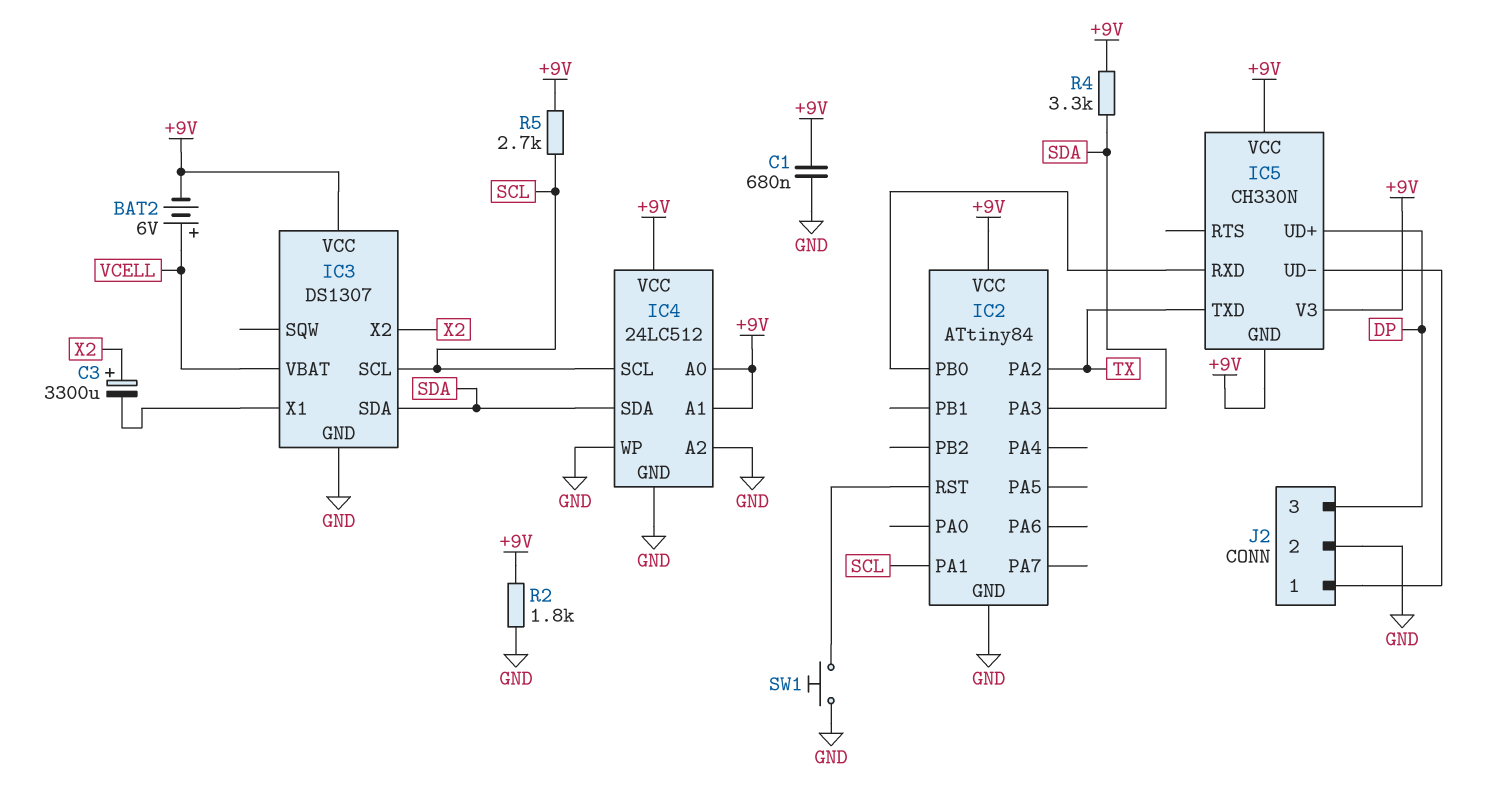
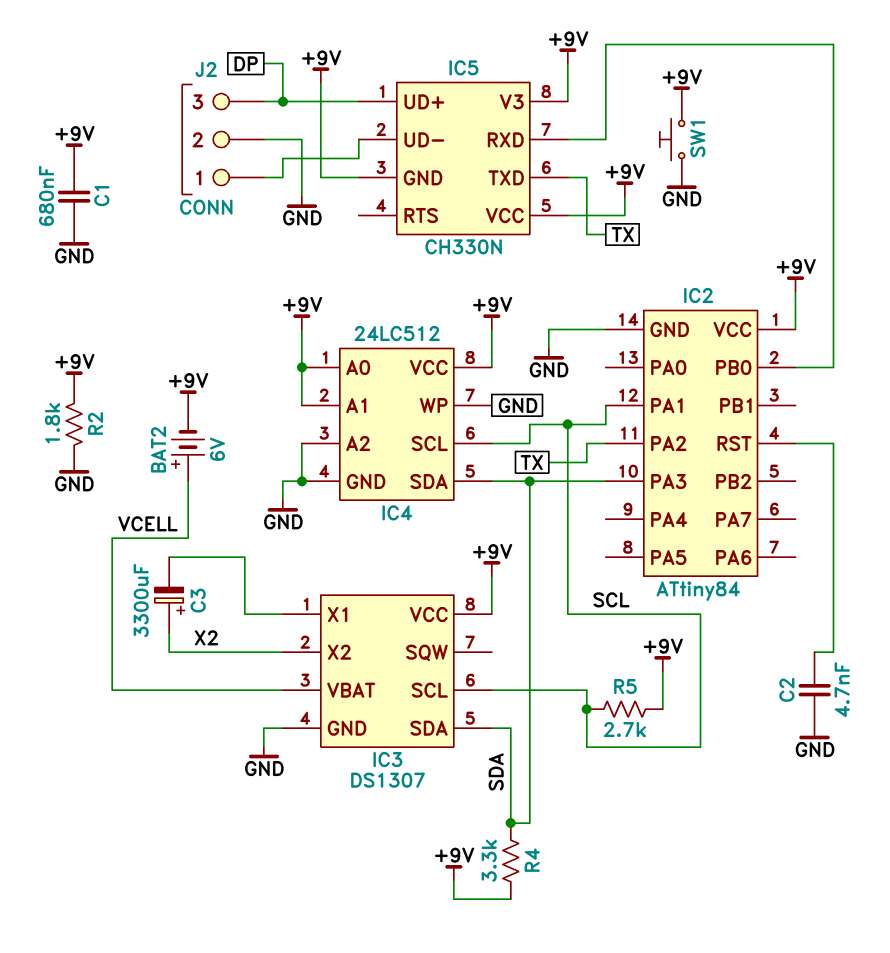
C2: none -> 4.7nF (GND, IC2/RST)
SW1: button (GND, IC2/RST) -> button (+9V, GND)

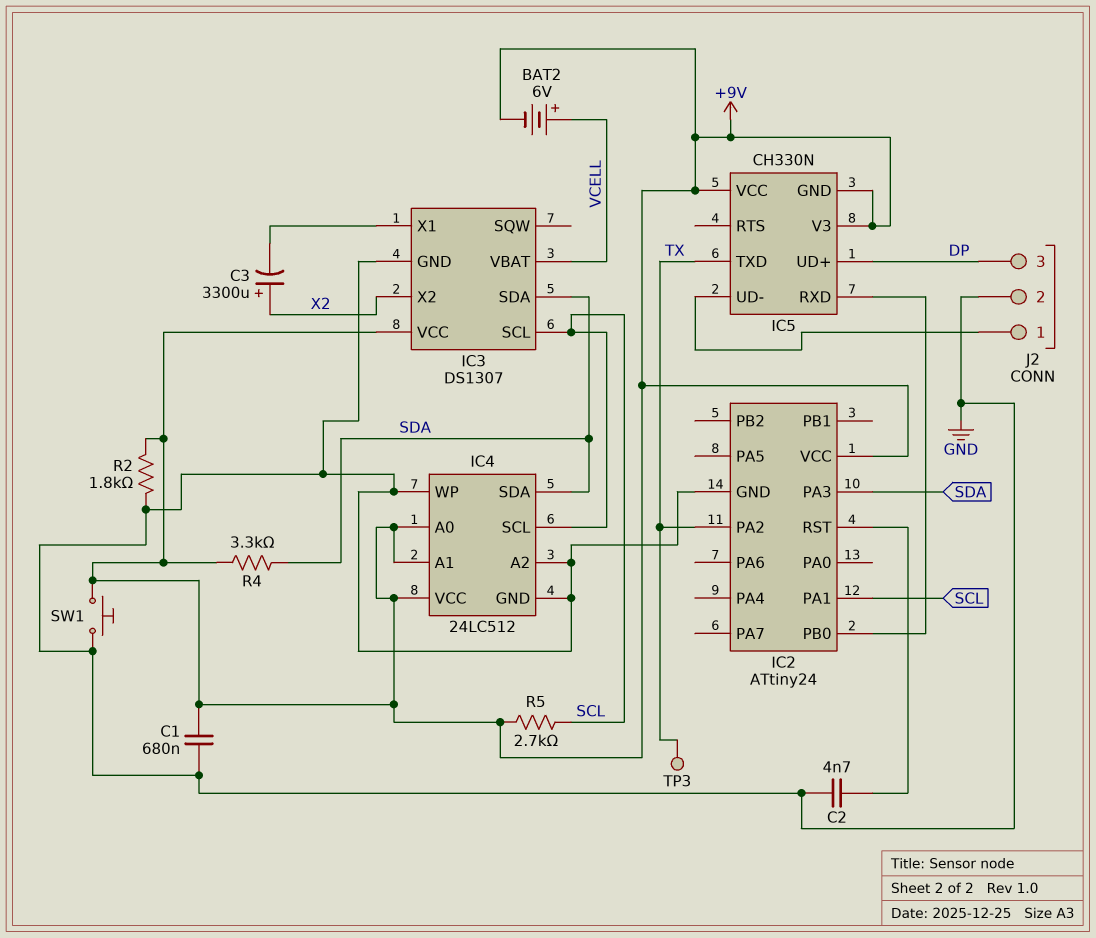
IC2: ATtiny84 -> ATtiny24
TP3: none -> test point (TX)

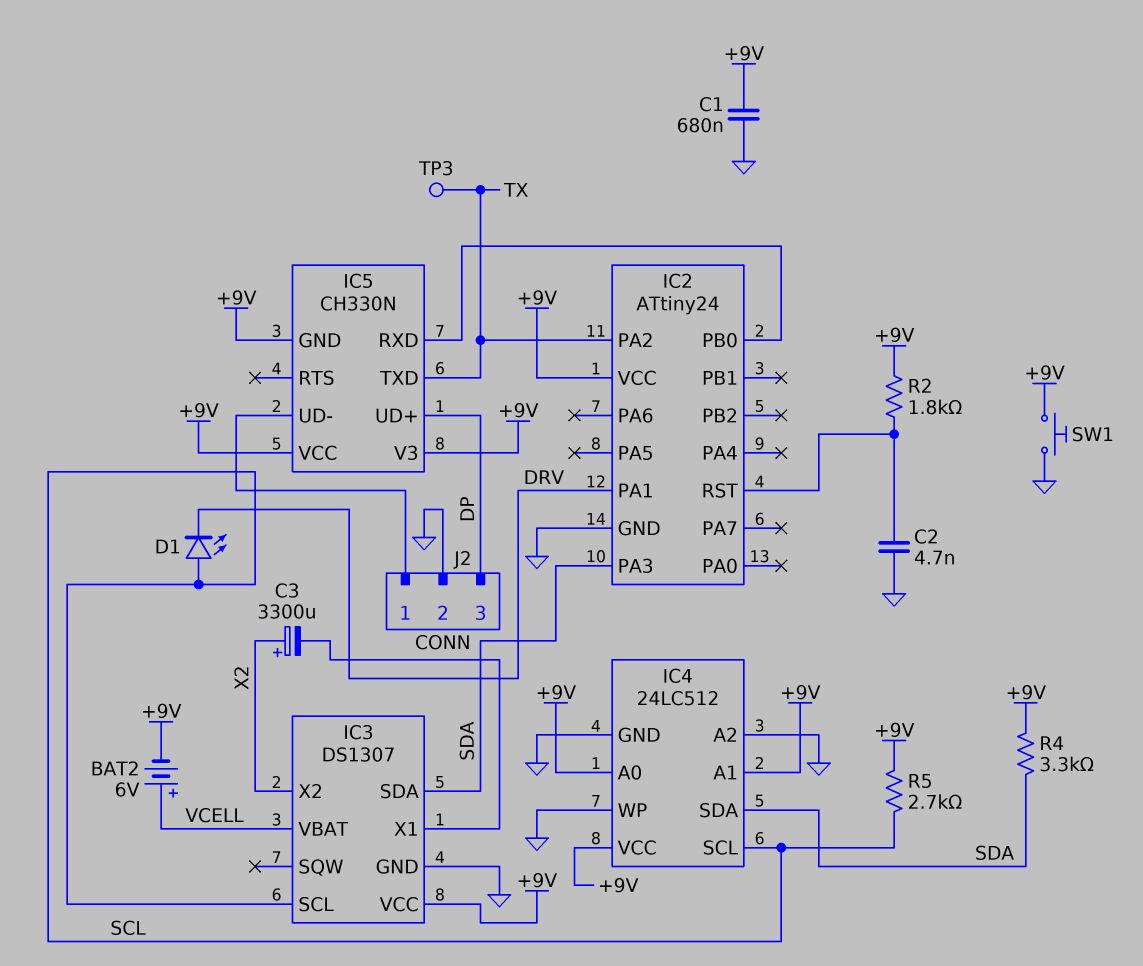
D1: none -> LED (A SCL, K DRV)
IC2 pin PA1: SCL -> DRV
R2: 1.8k (+9V, GND) -> 1.8k (+9V, IC2/RST)

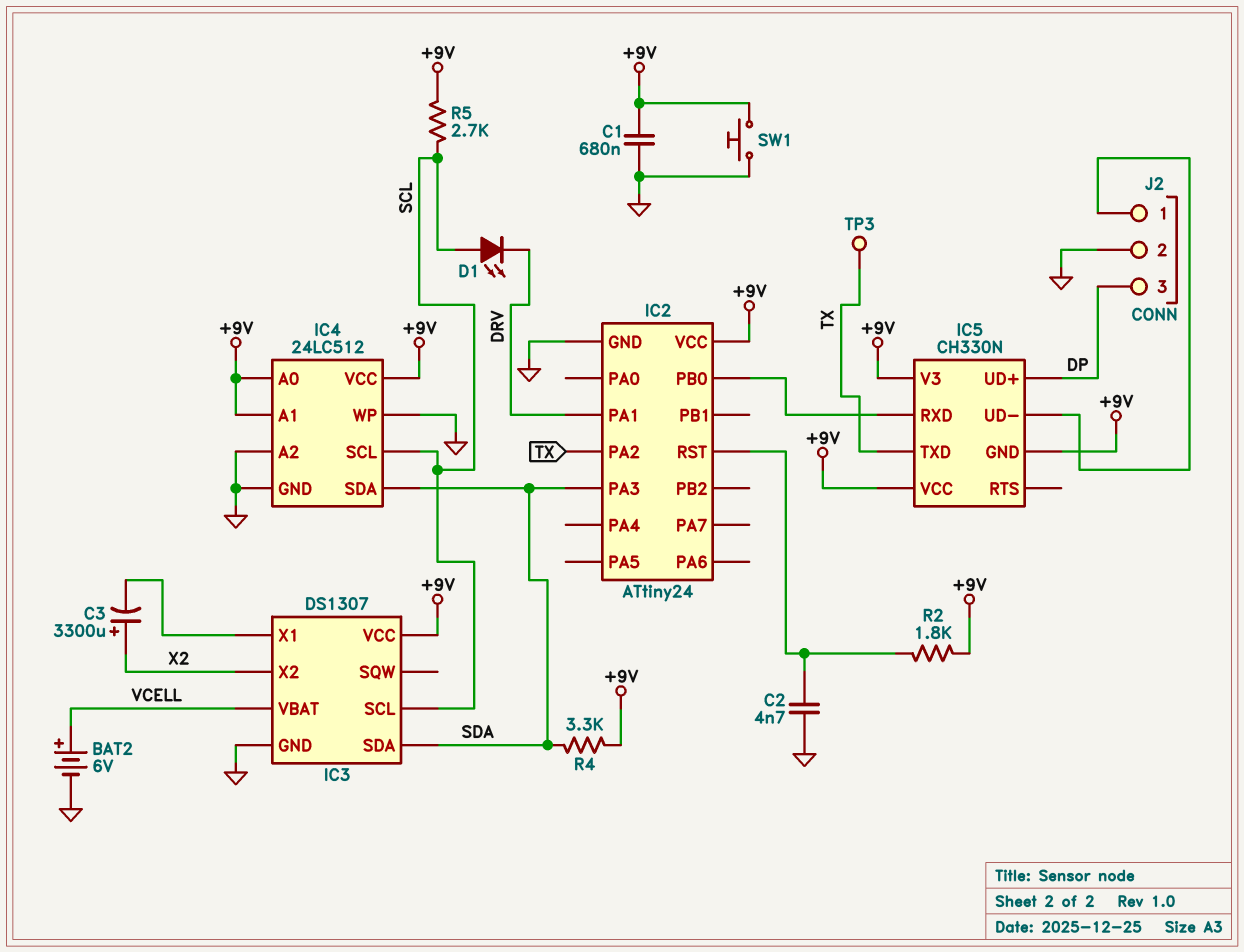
BAT2: 6V (plus VCELL, minus +9V) -> 6V (plus VCELL, minus GND)

